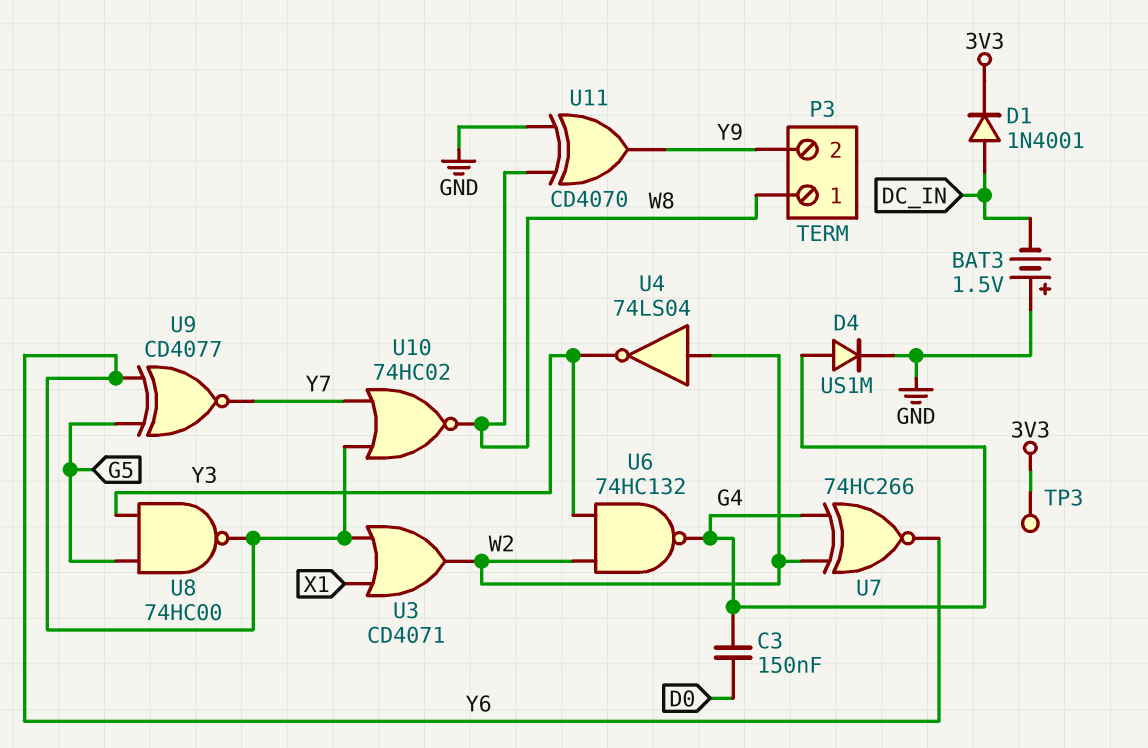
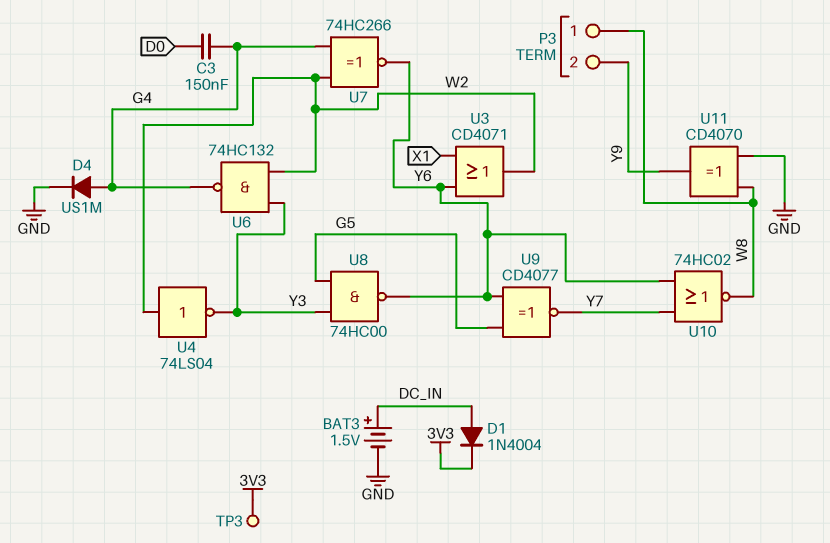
BAT3: 1.5V (plus GND, minus DC_IN) -> 1.5V (plus DC_IN, minus GND)
D1: diode 1N4001 (A DC_IN, K 3V3) -> diode 1N4004 (A DC_IN, K 3V3)

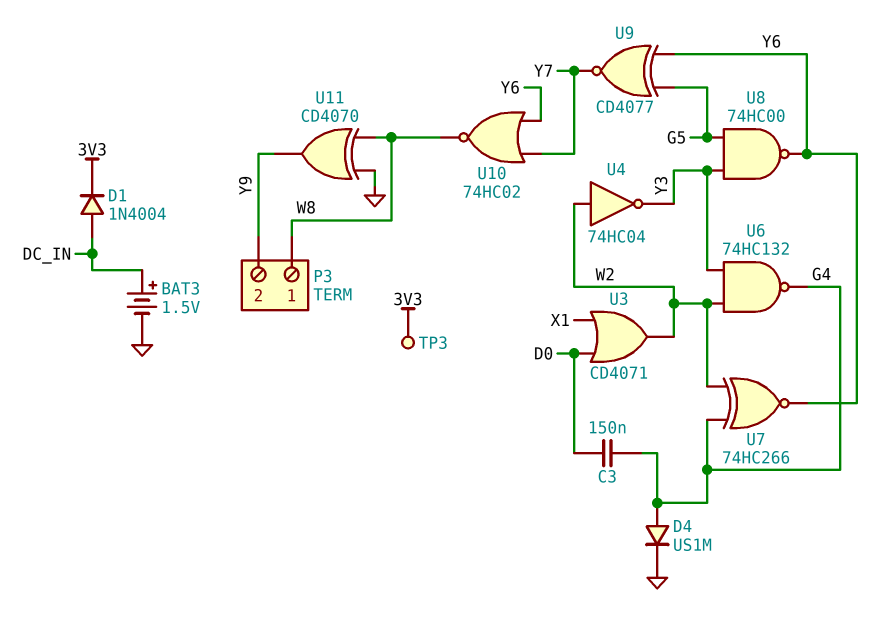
U3: OR CD4071 (in X1, in Y6, out W2) -> OR CD4071 (in D0, in X1, out W2)
U4: NOT 74LS04 (in W2, out Y3) -> NOT 74HC04 (in W2, out Y3)

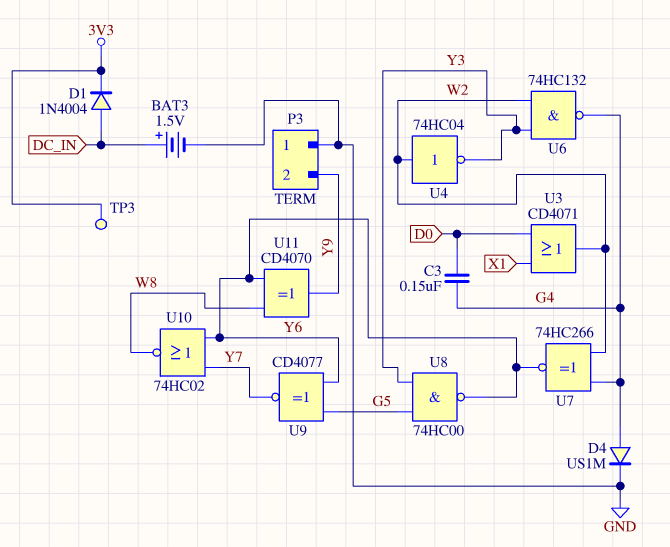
P3 pin 1: W8 -> GND
U11: XOR CD4070 (in GND, in W8, out Y9) -> XOR CD4070 (in W8, in Y6, out Y9)

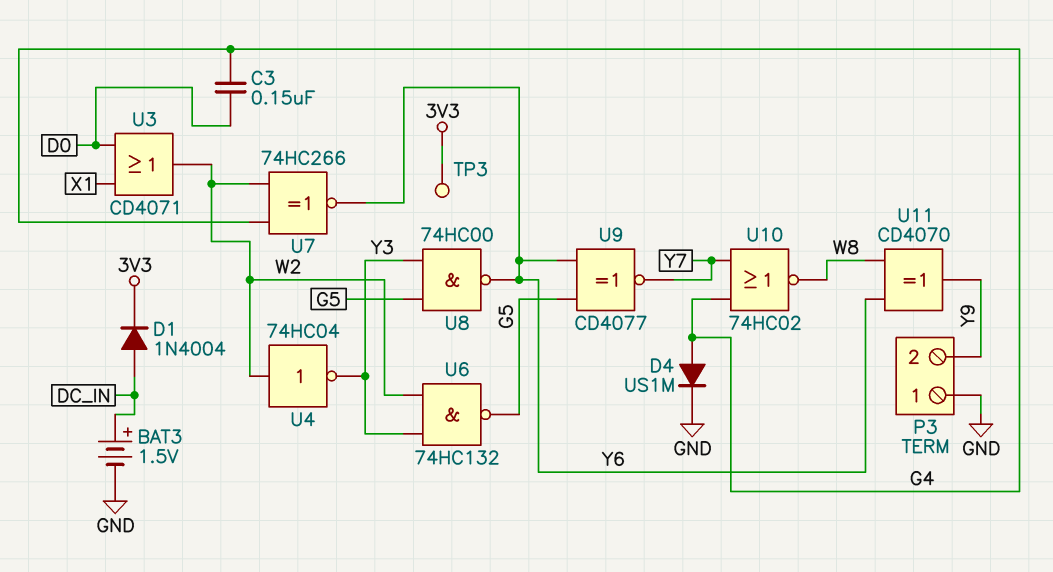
U6: NAND 74HC132 (in W2, in Y3, out G4) -> NAND 74HC132 (in W2, in Y3, out G5)
U10: NOR 74HC02 (in Y6, in Y7, out W8) -> NOR 74HC02 (in G4, in Y7, out W8)

